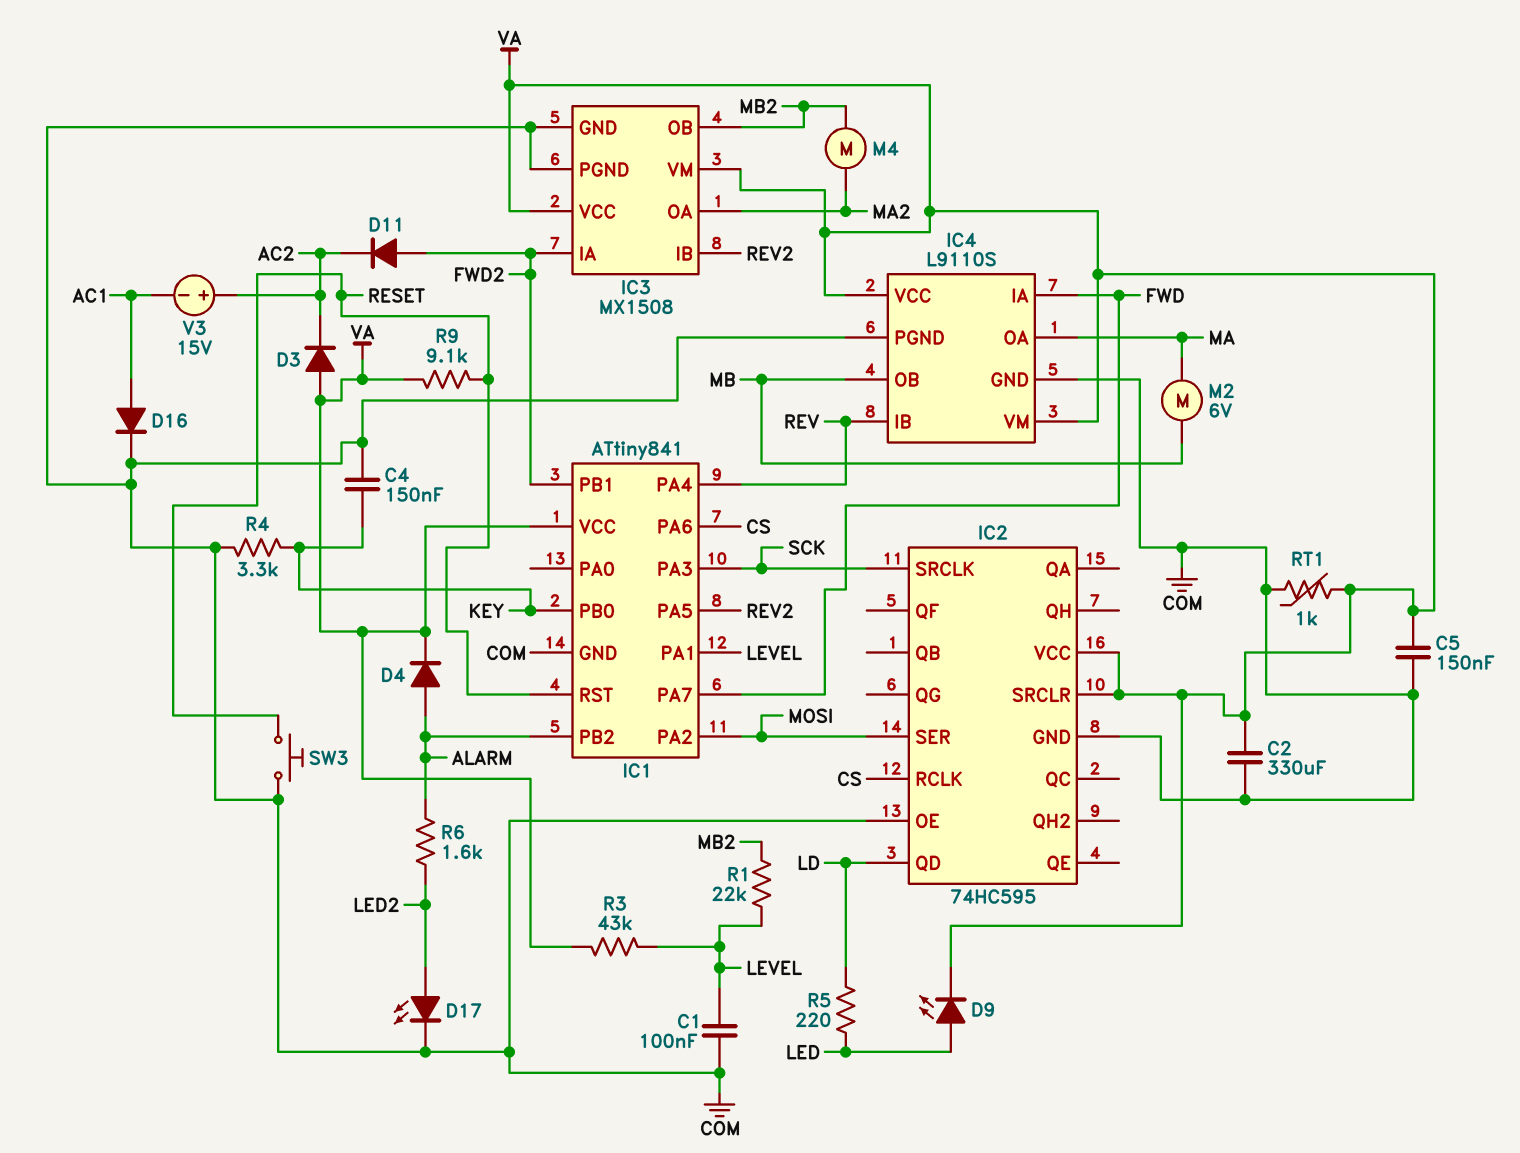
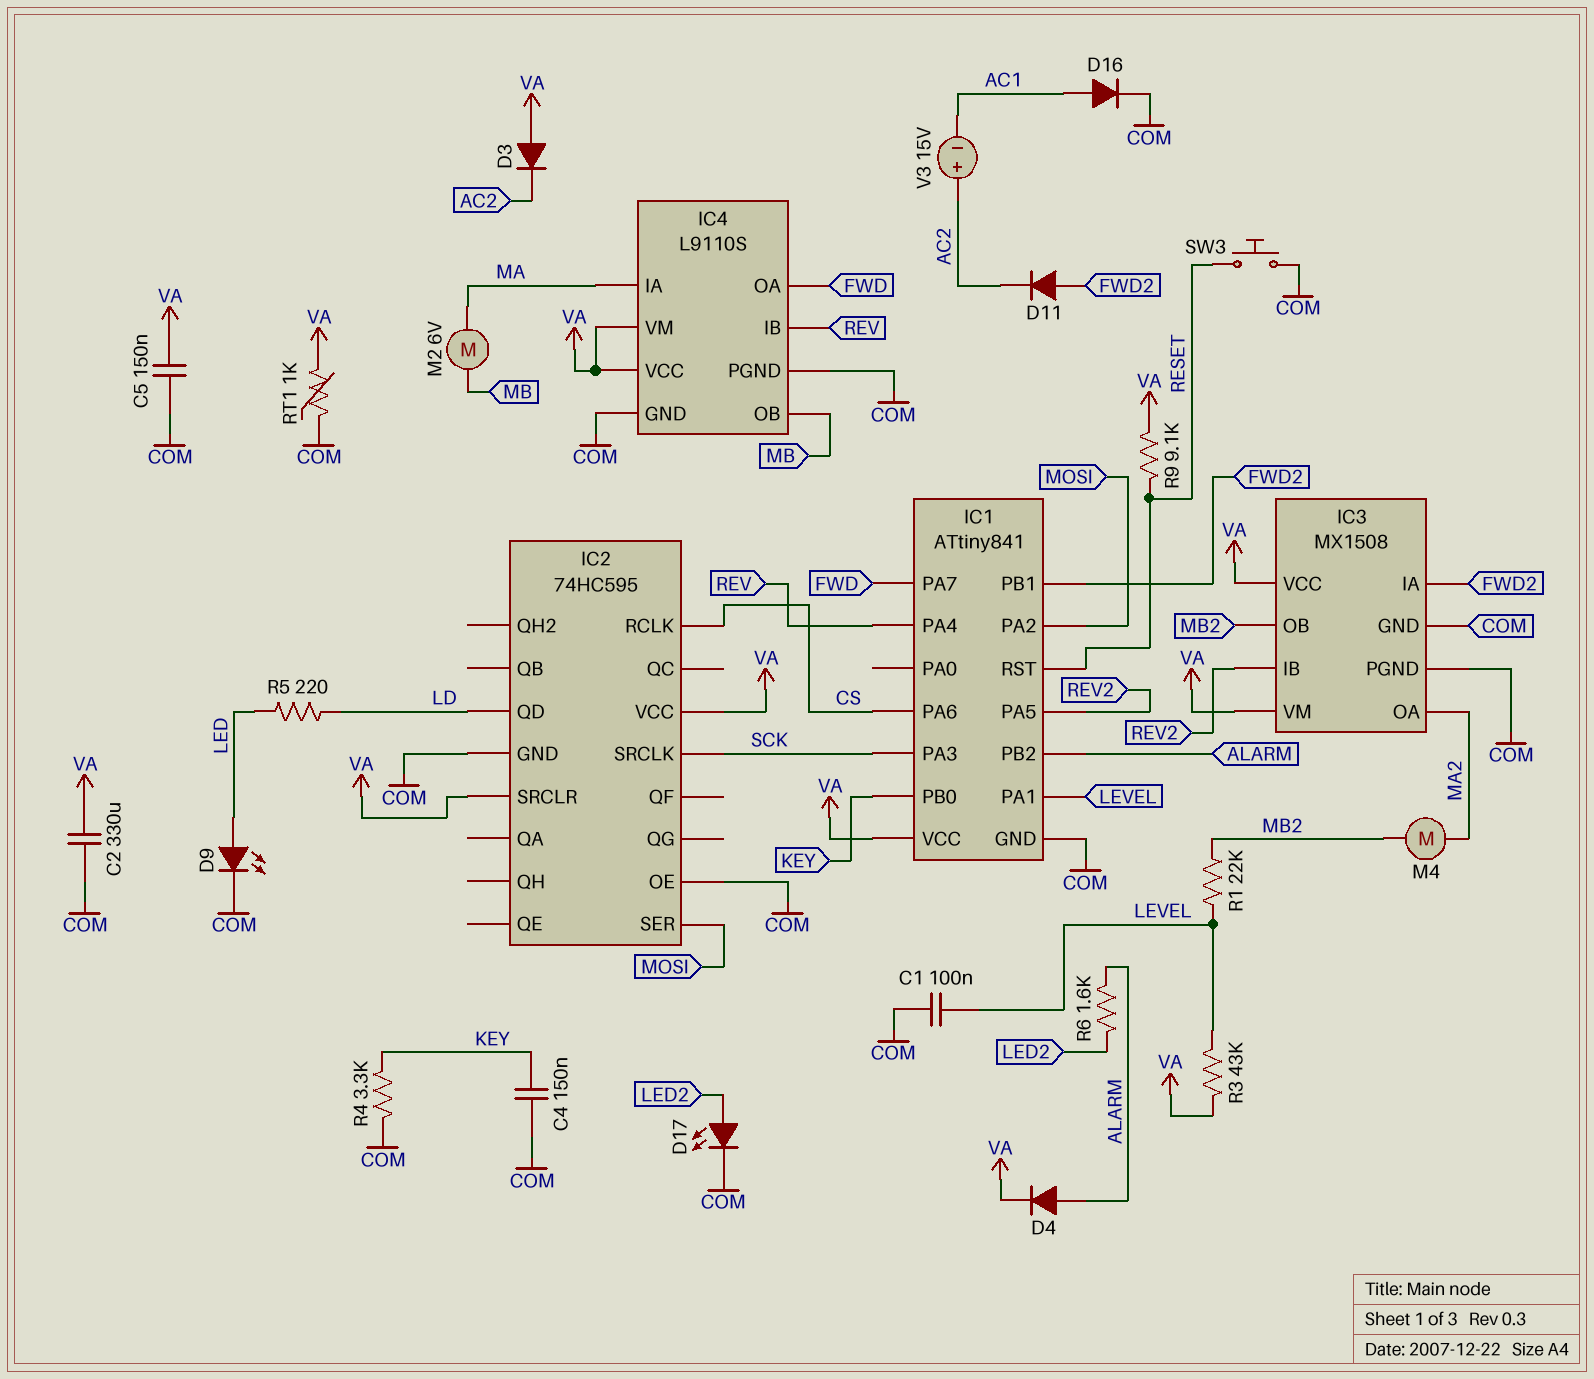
D9: LED (A LED, K VA) -> LED (A LED, K COM)
IC4 pin IA: FWD -> MA
IC4 pin OA: MA -> FWD

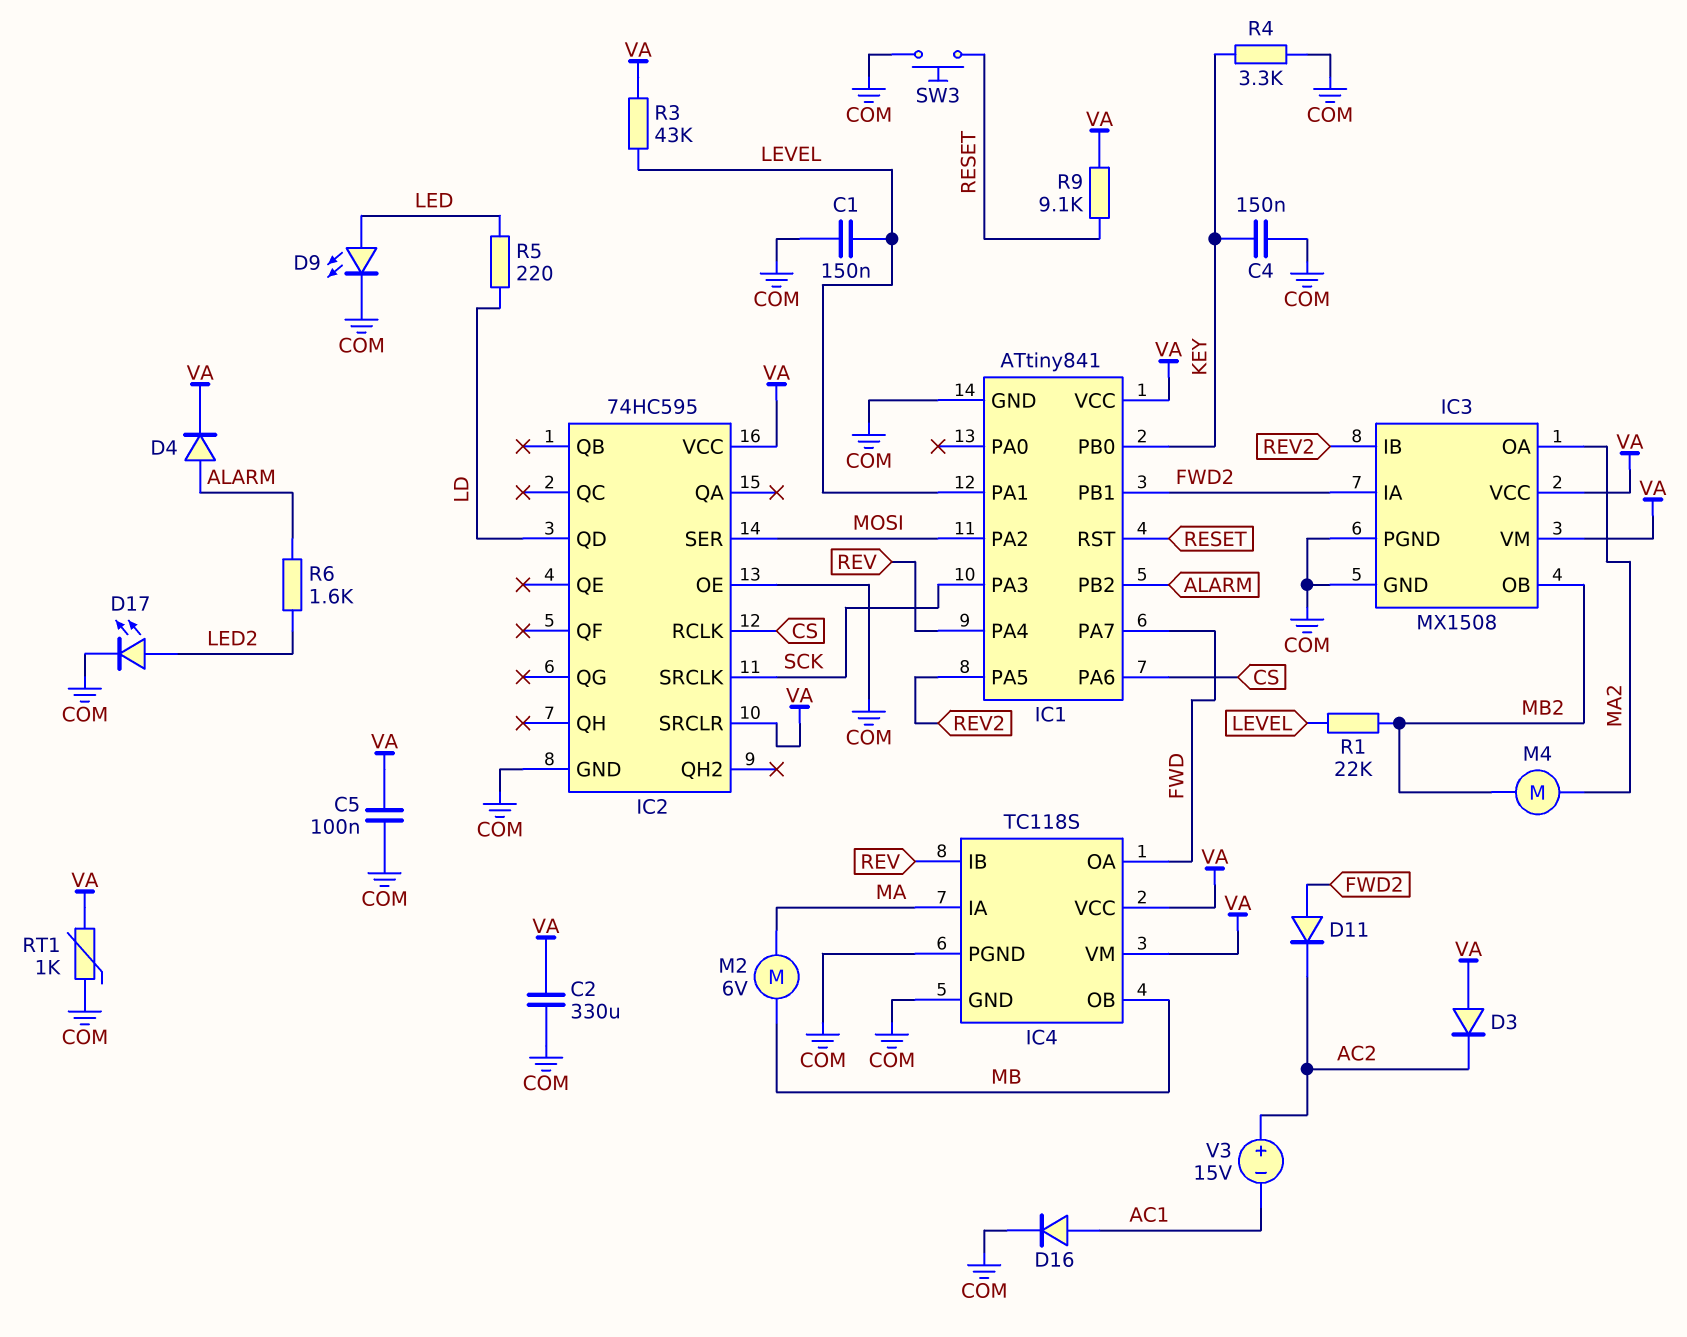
C1: 100nF (COM, LEVEL) -> 150nF (COM, LEVEL)
C5: 150nF (COM, VA) -> 100nF (COM, VA)
IC4: L9110S -> TC118S

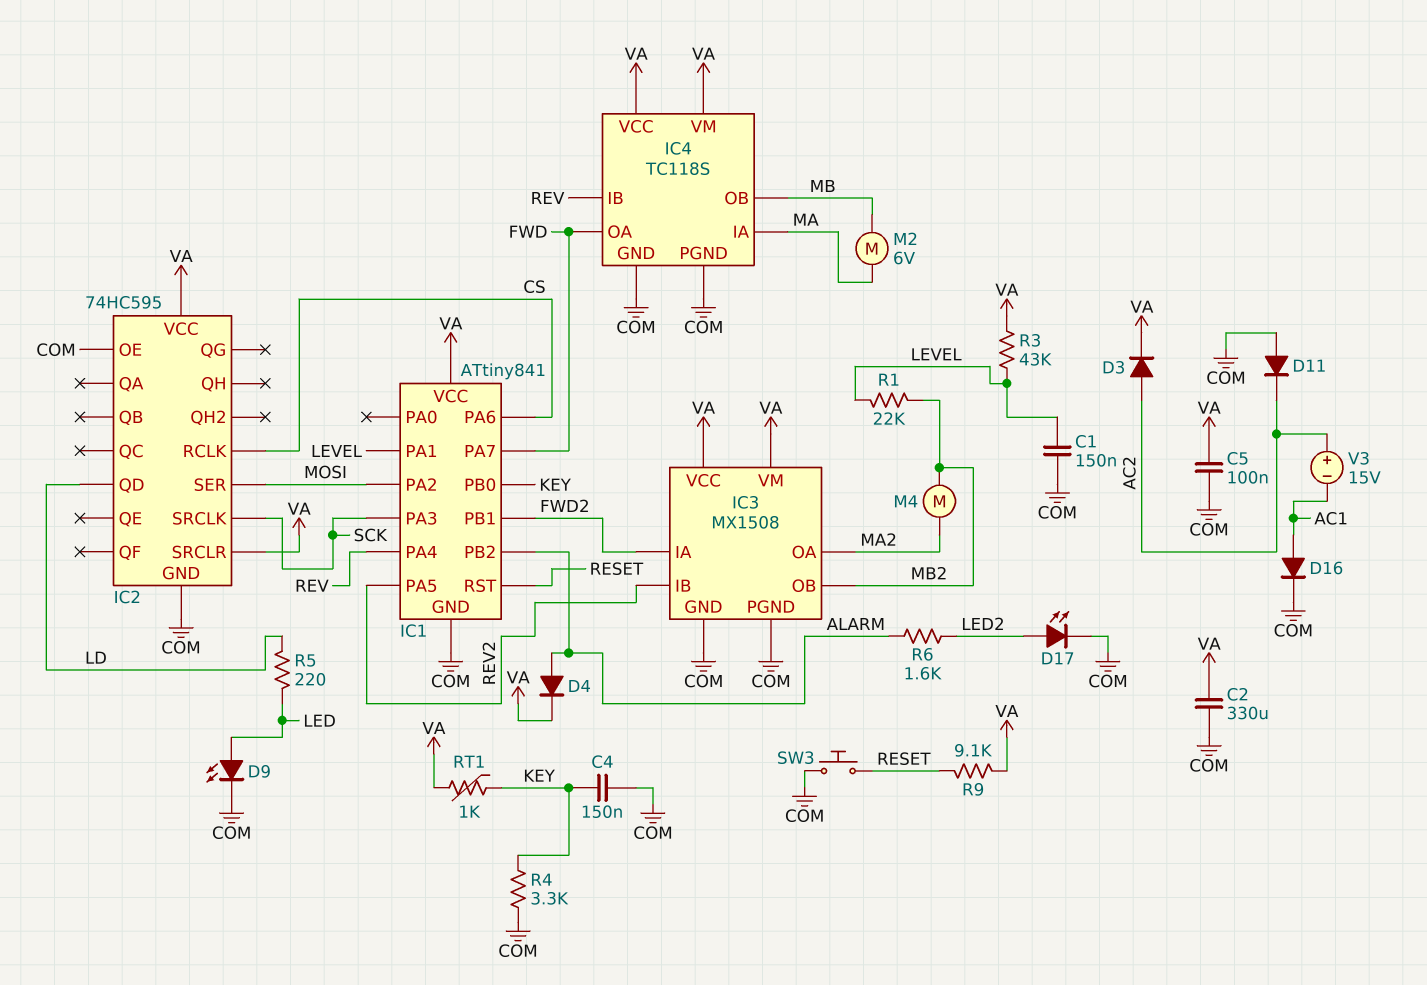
D3: diode (A VA, K AC2) -> diode (A AC2, K VA)
D11: diode (A FWD2, K AC2) -> diode (A COM, K AC2)
RT1: 1k (COM, VA) -> 1k (KEY, VA)

